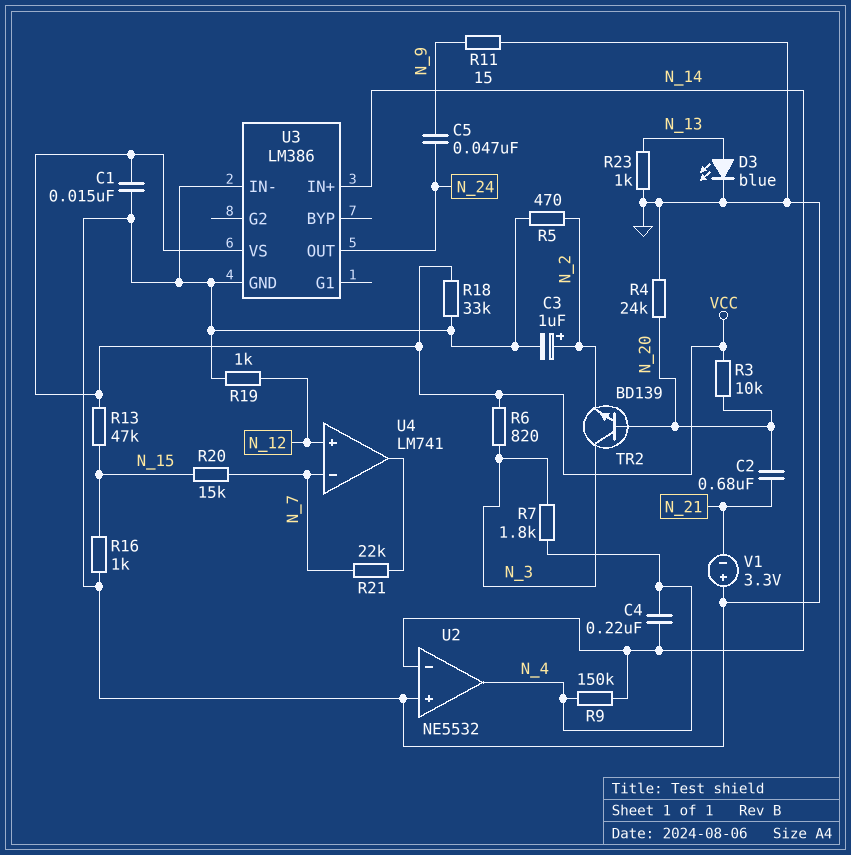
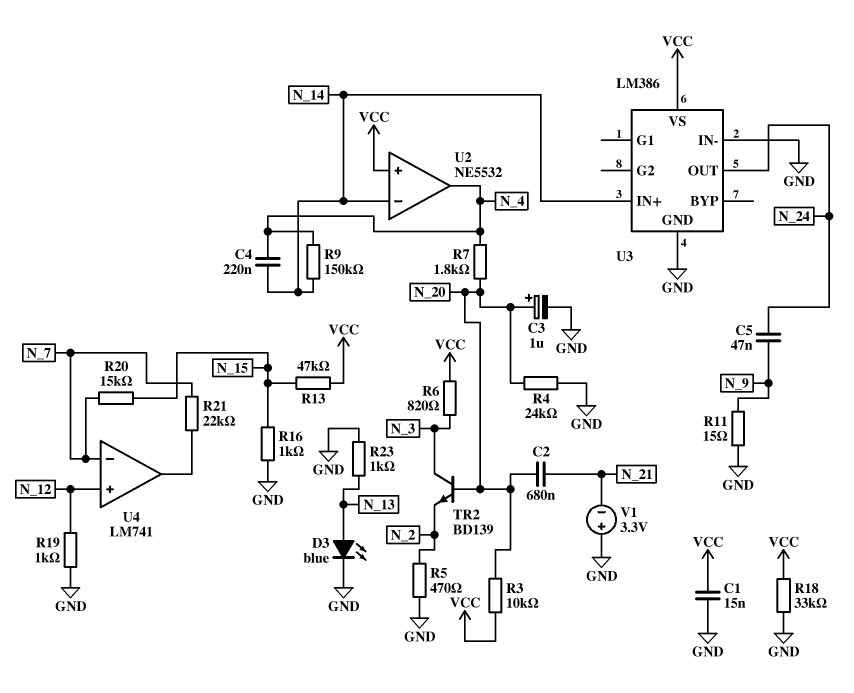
C3: 1uF (plus N_2, minus GND) -> 1uF (plus N_20, minus GND)
R7: 1.8k (N_3, N_4) -> 1.8k (N_4, N_20)
U2 pin in+: GND -> VCC

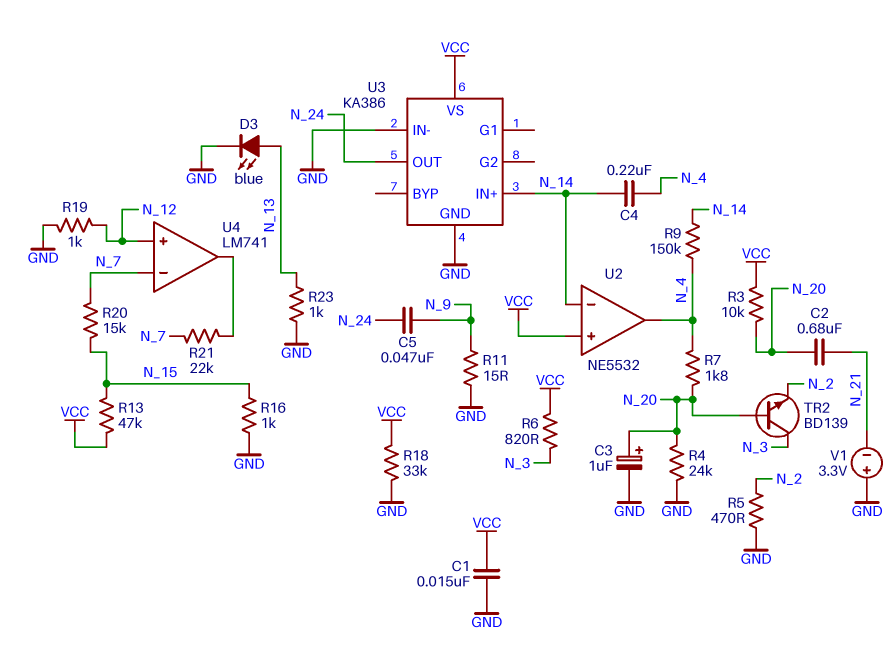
U3: LM386 -> KA386

